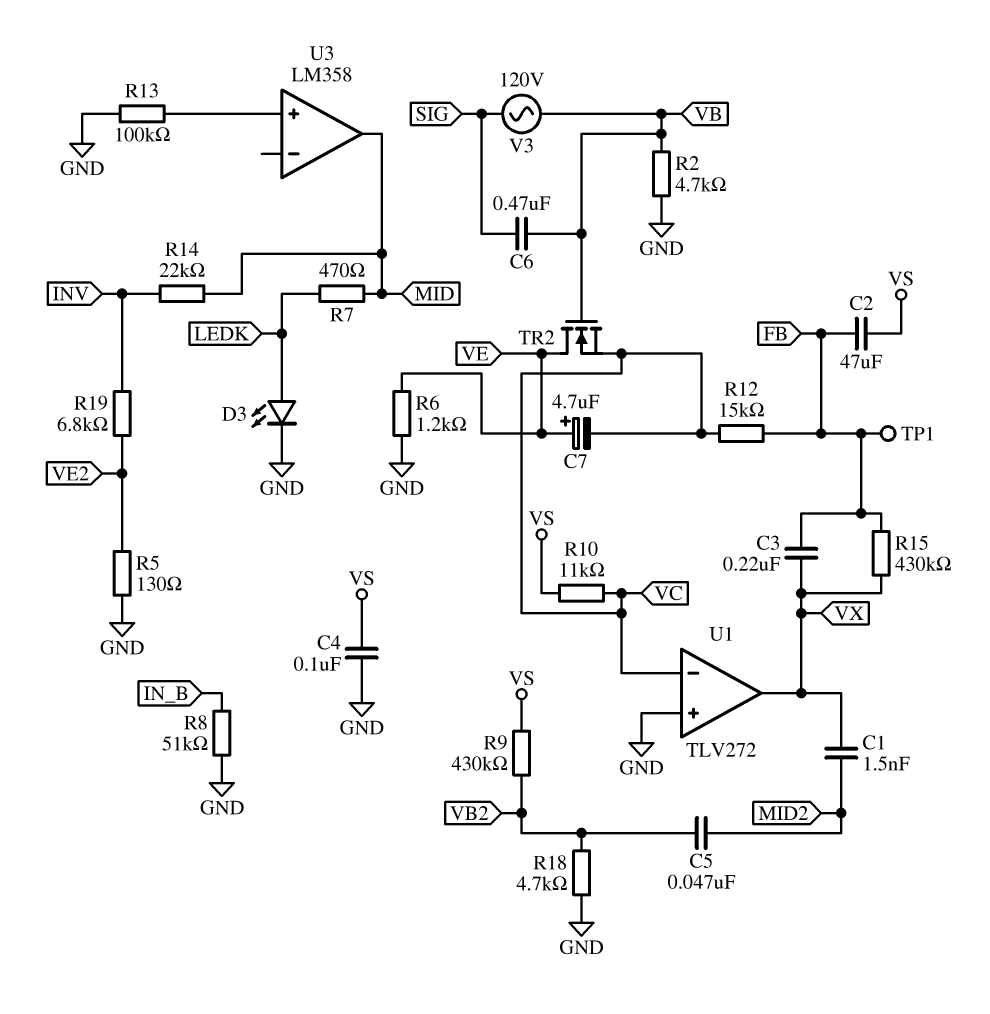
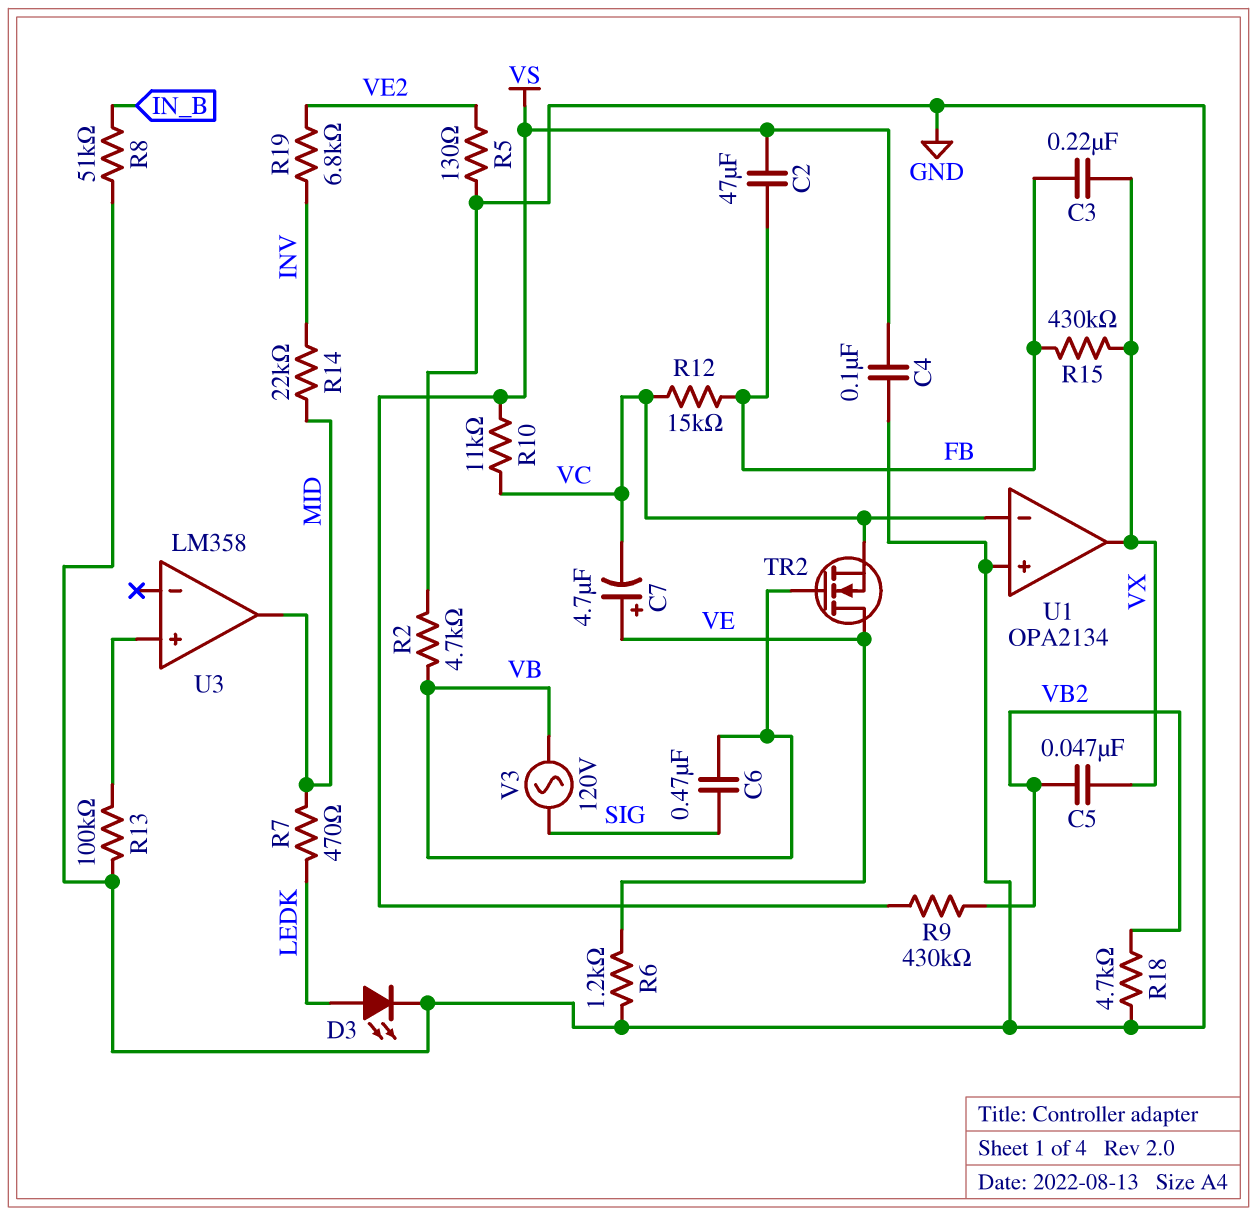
C1: 1.5nF (MID2, VX) -> none
C5: 47nF (MID2, VB2) -> 47nF (VB2, VX)
TP1: test point (FB) -> none
U1: TLV272 -> OPA2134

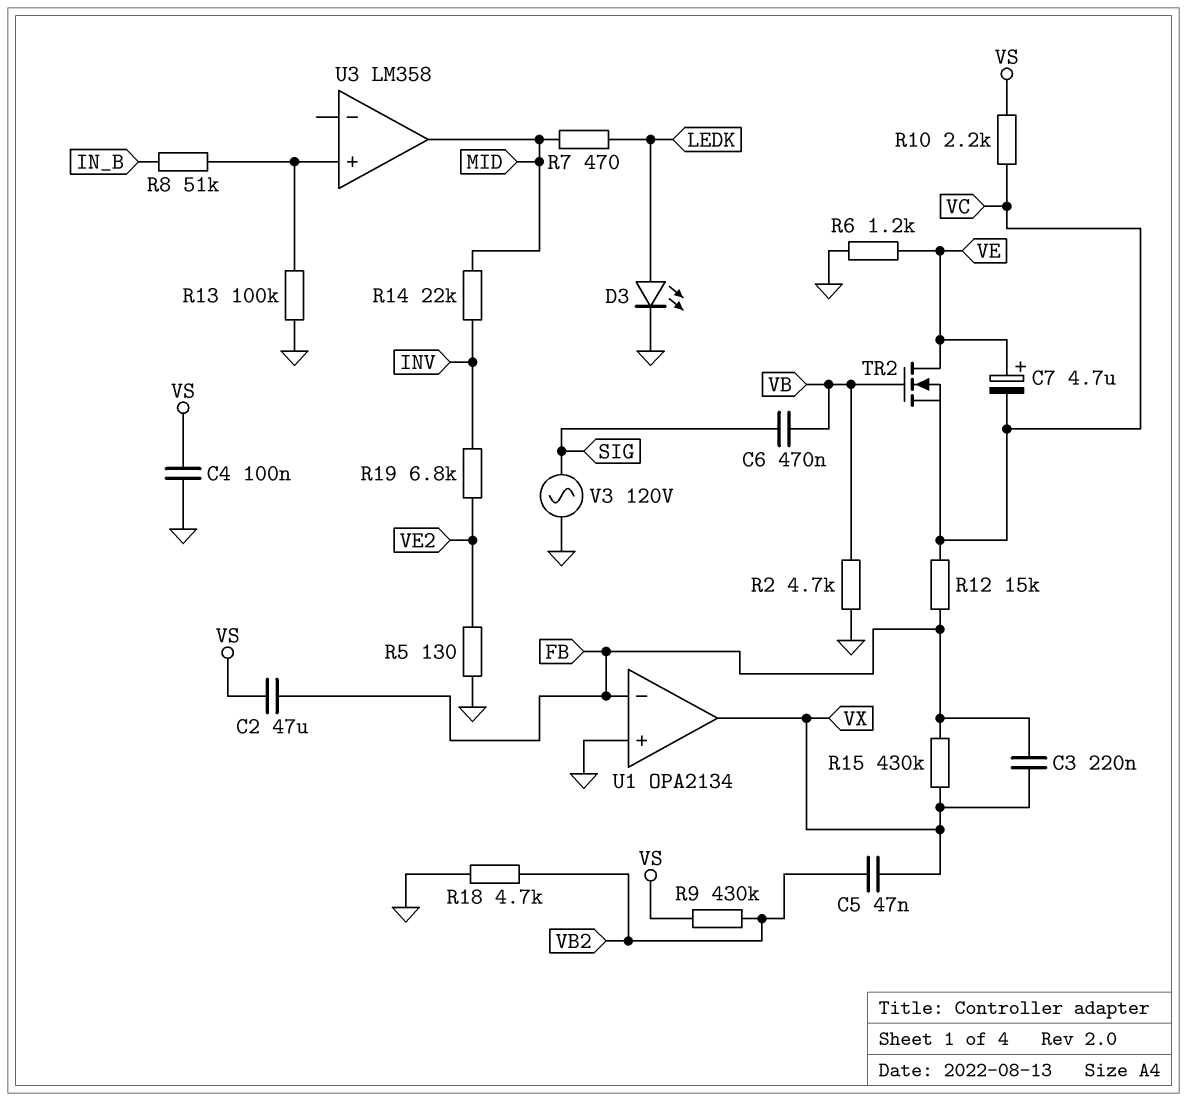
R8: 51k (GND, IN_B) -> 51k (IN_B, U3/in+)
R10: 11k (VC, VS) -> 2.2k (VC, VS)
U1 pin in-: VC -> FB
V3: AC 120V (SIG, VB) -> AC 120V (GND, SIG)

